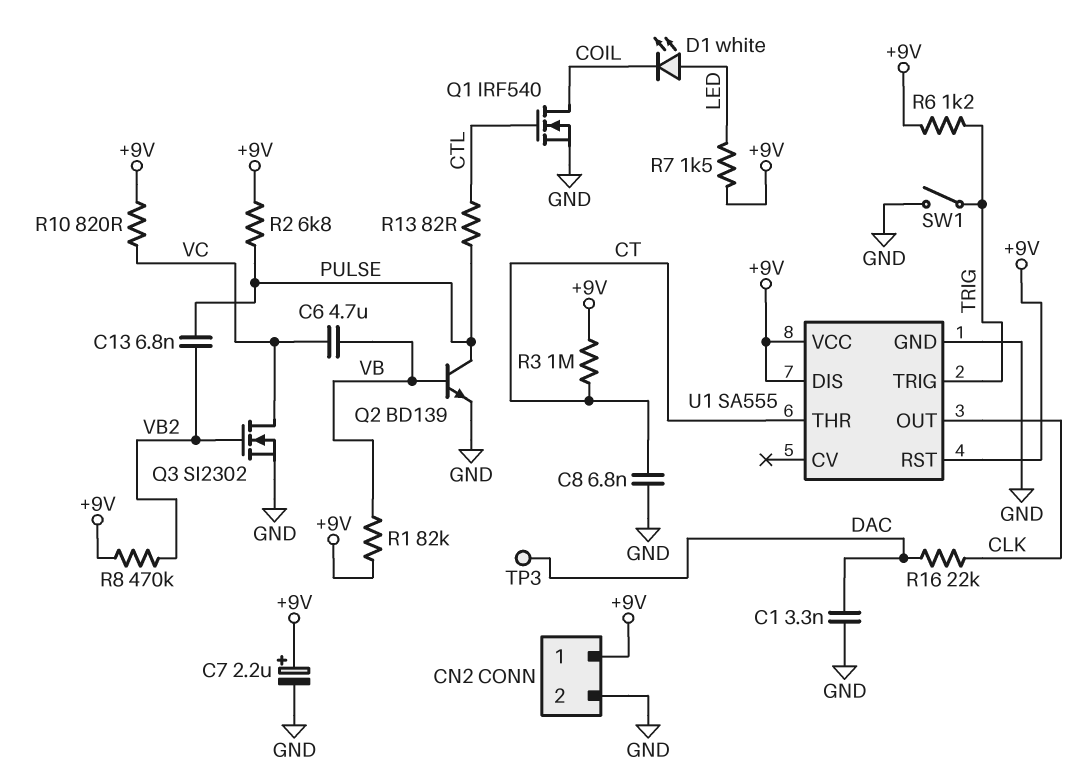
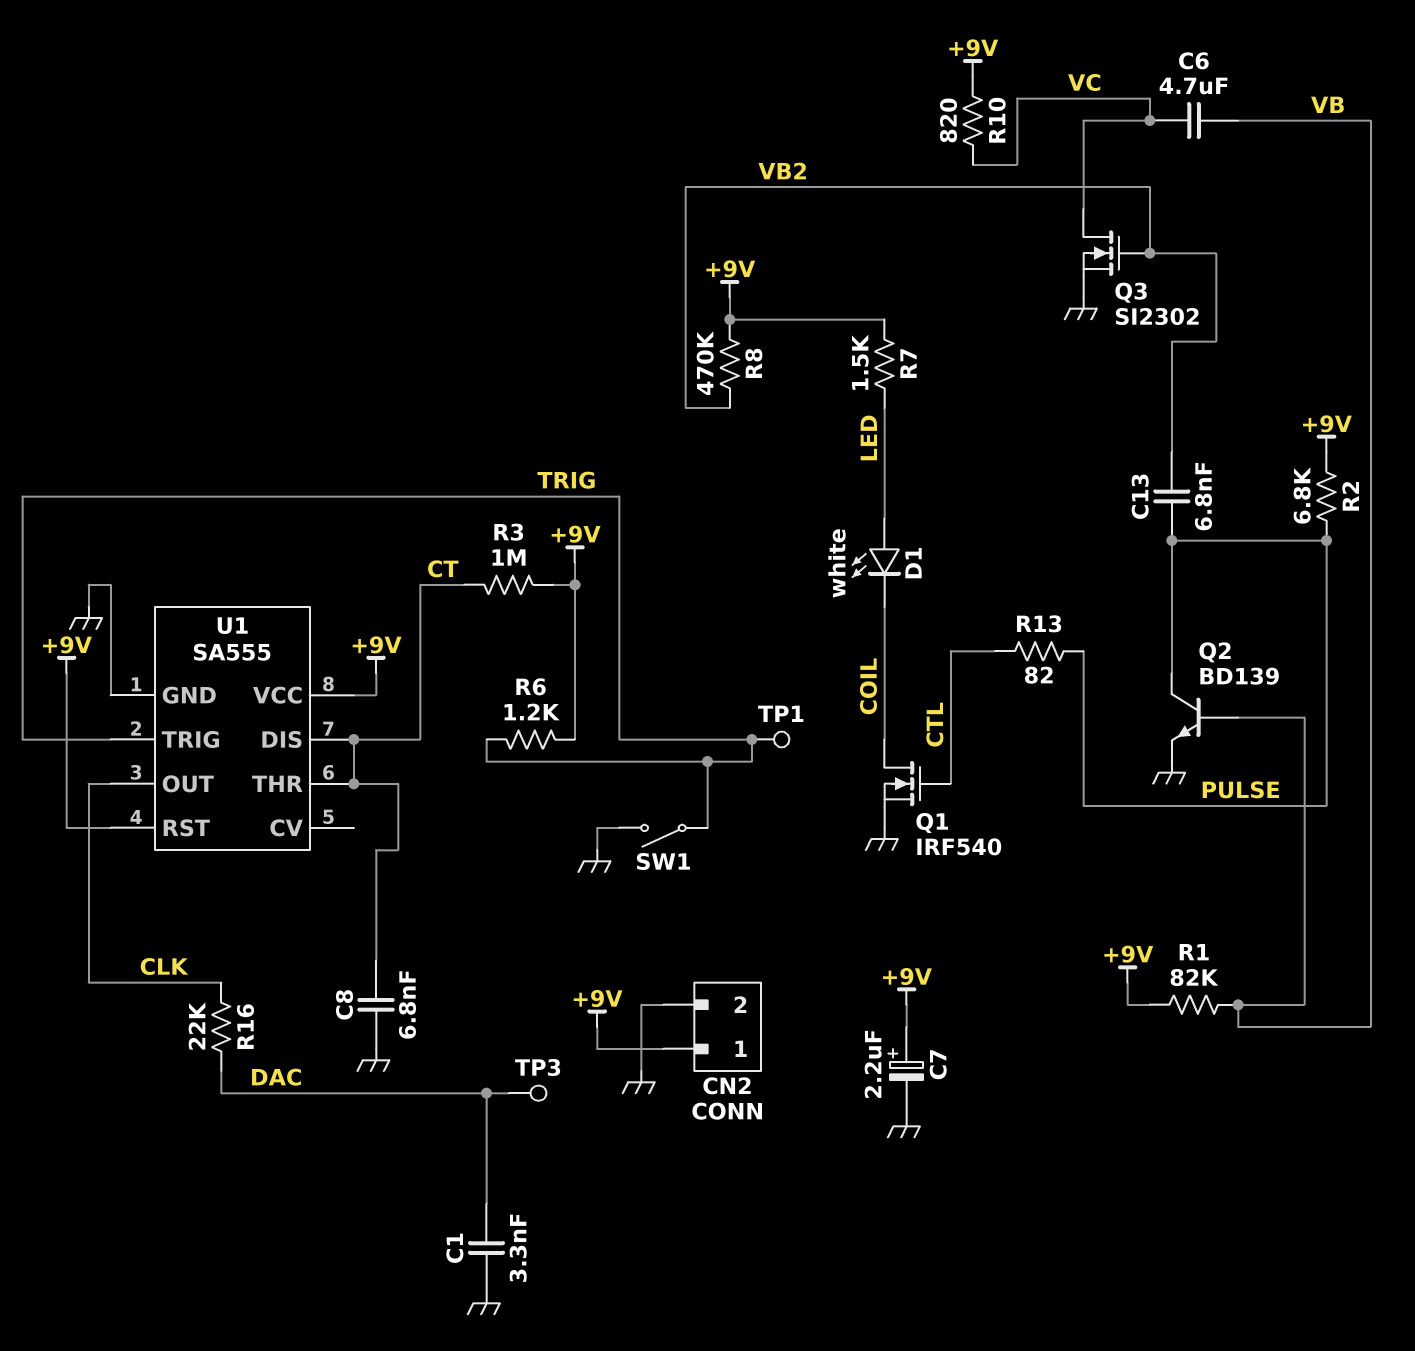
TP1: none -> test point (TRIG)
U1 pin DIS: +9V -> CT

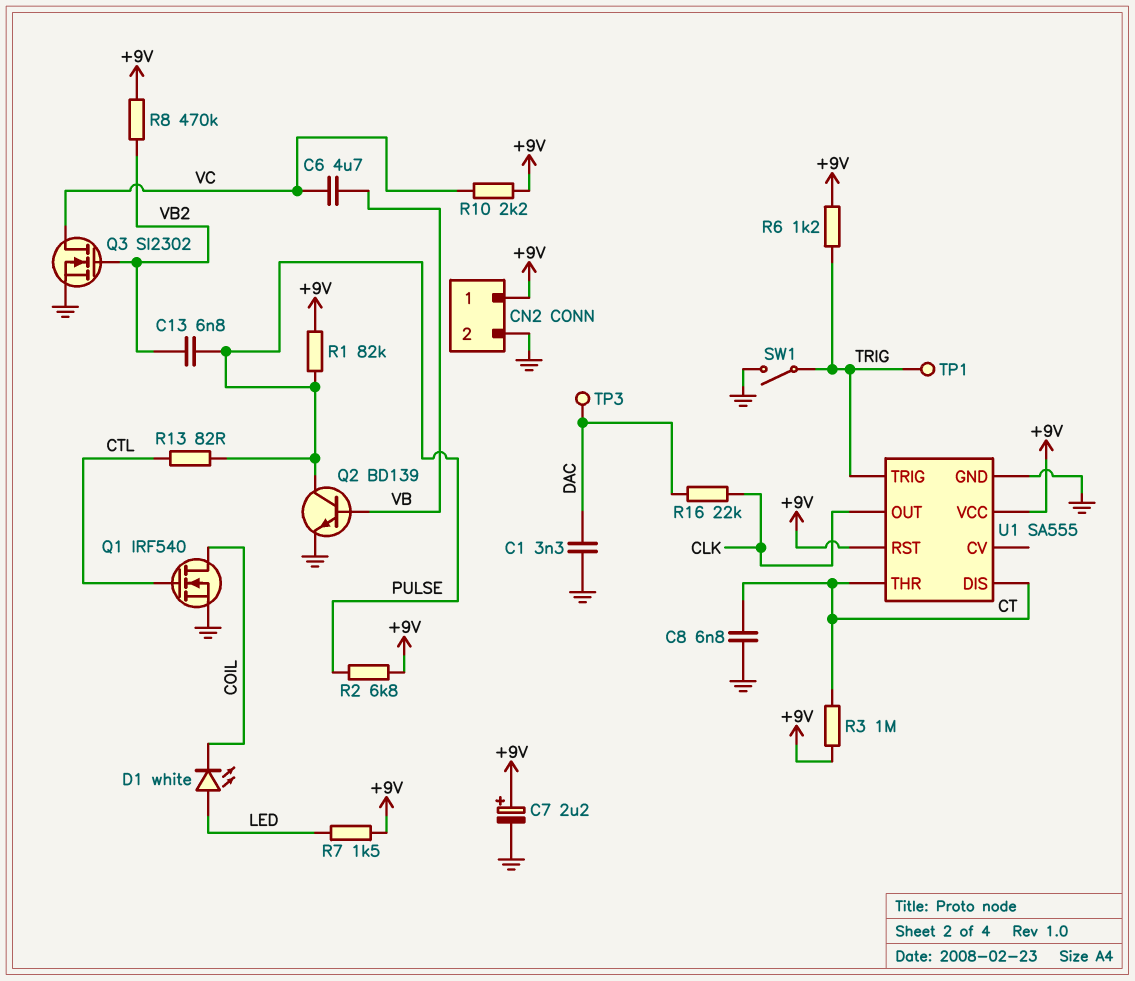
R1: 82k (+9V, VB) -> 82k (+9V, PULSE)
R10: 820 (+9V, VC) -> 2.2k (+9V, VC)

